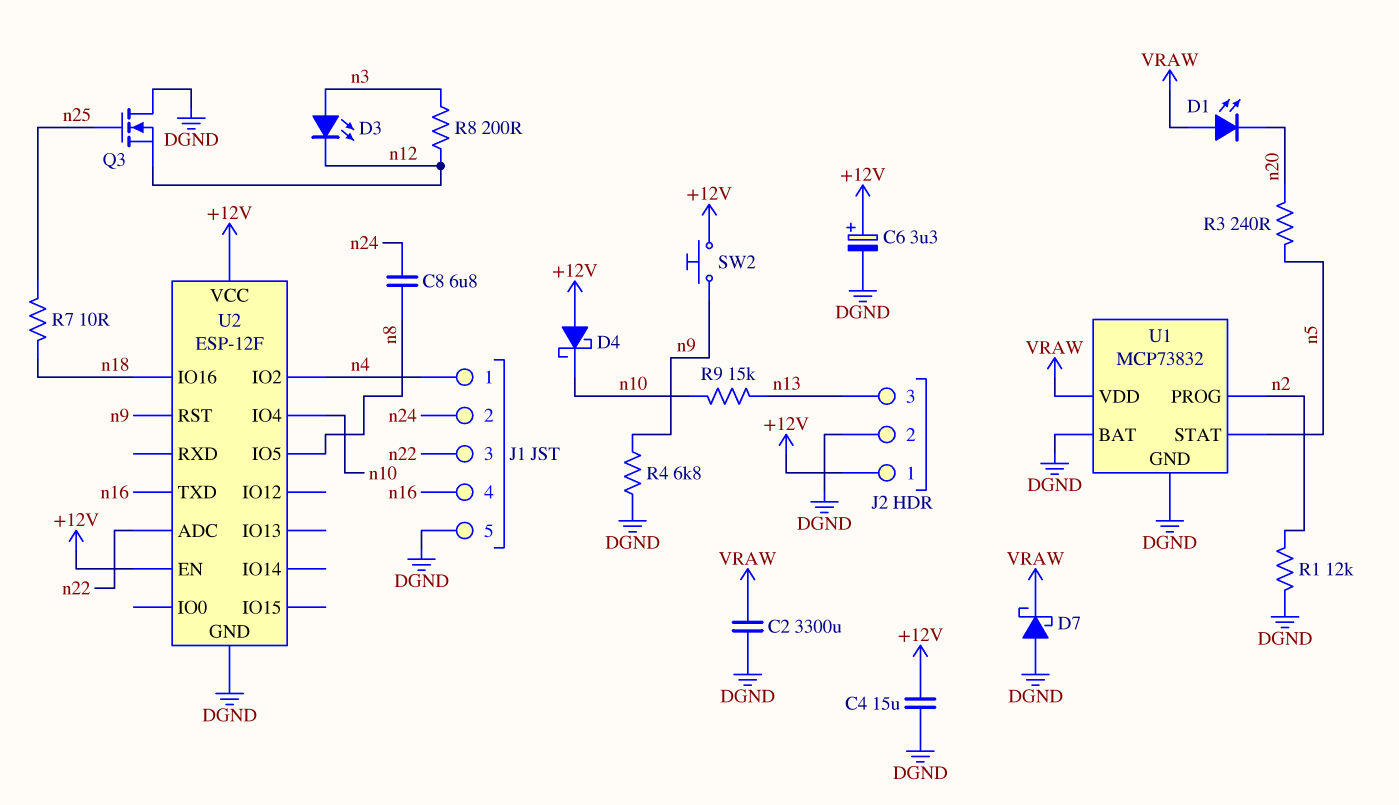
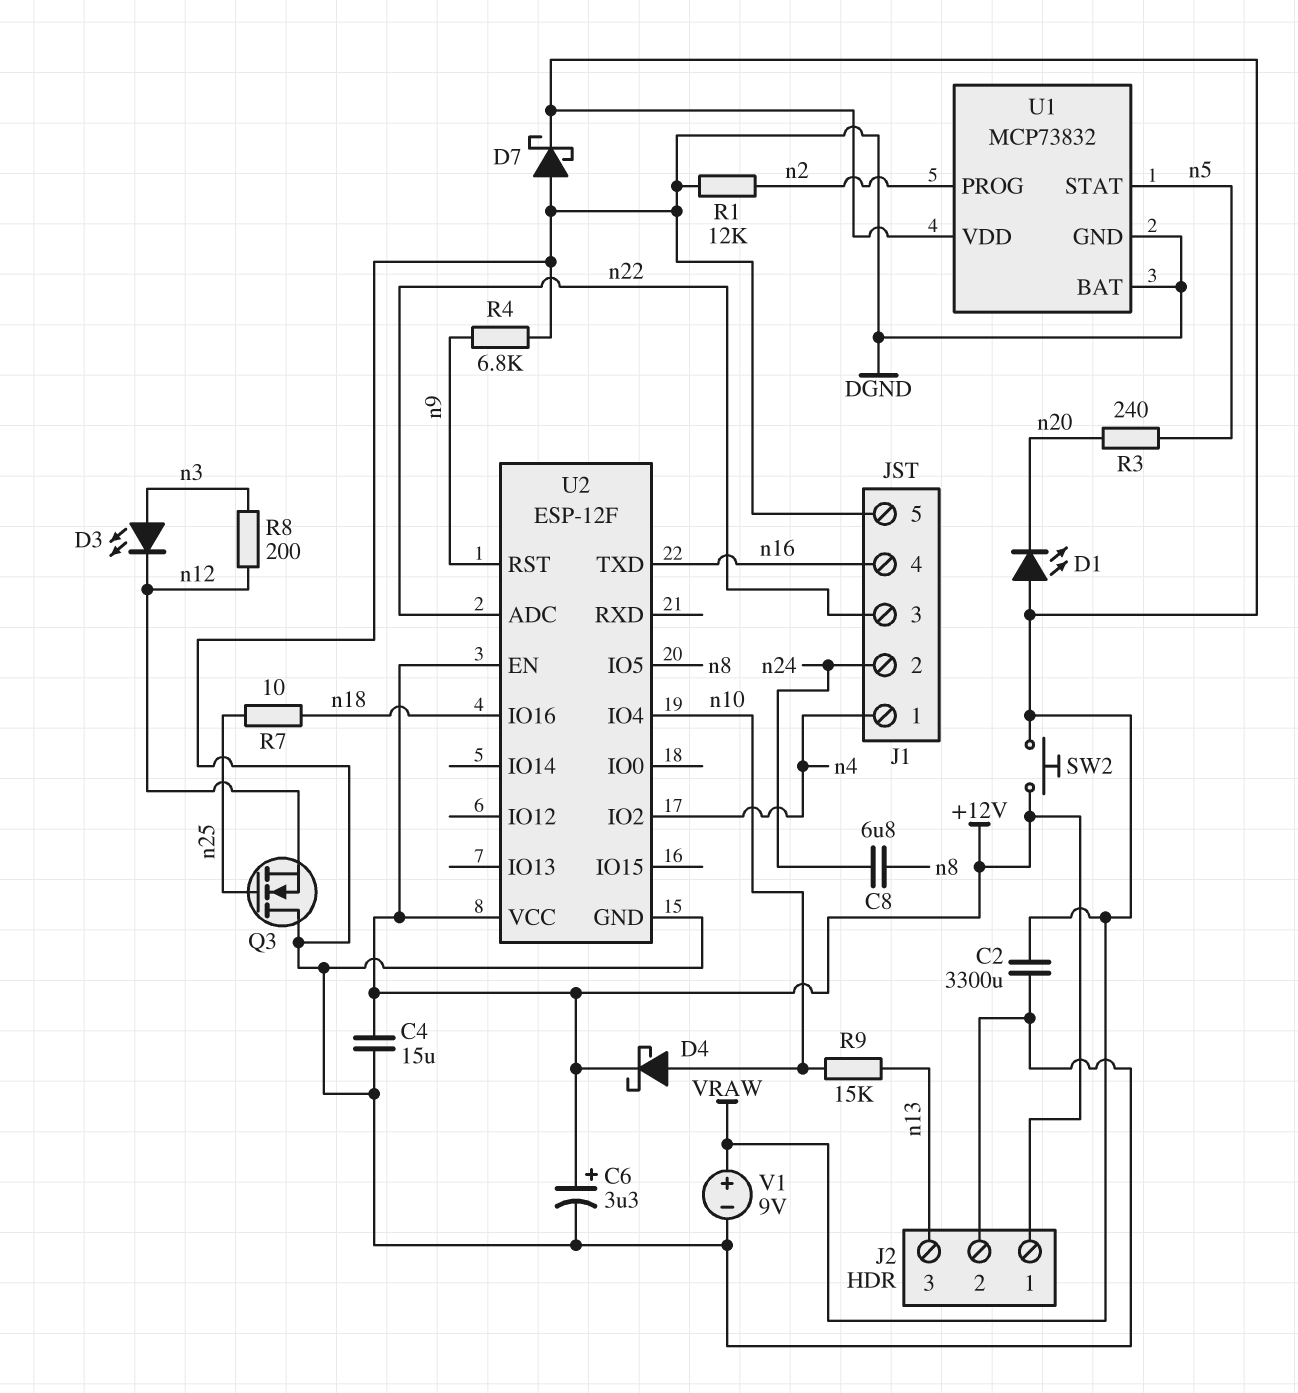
D4: schottky (A +12V, K n10) -> schottky (A n10, K +12V)
SW2: button (+12V, n9) -> button (+12V, VRAW)
V1: none -> 9V (plus VRAW, minus DGND)

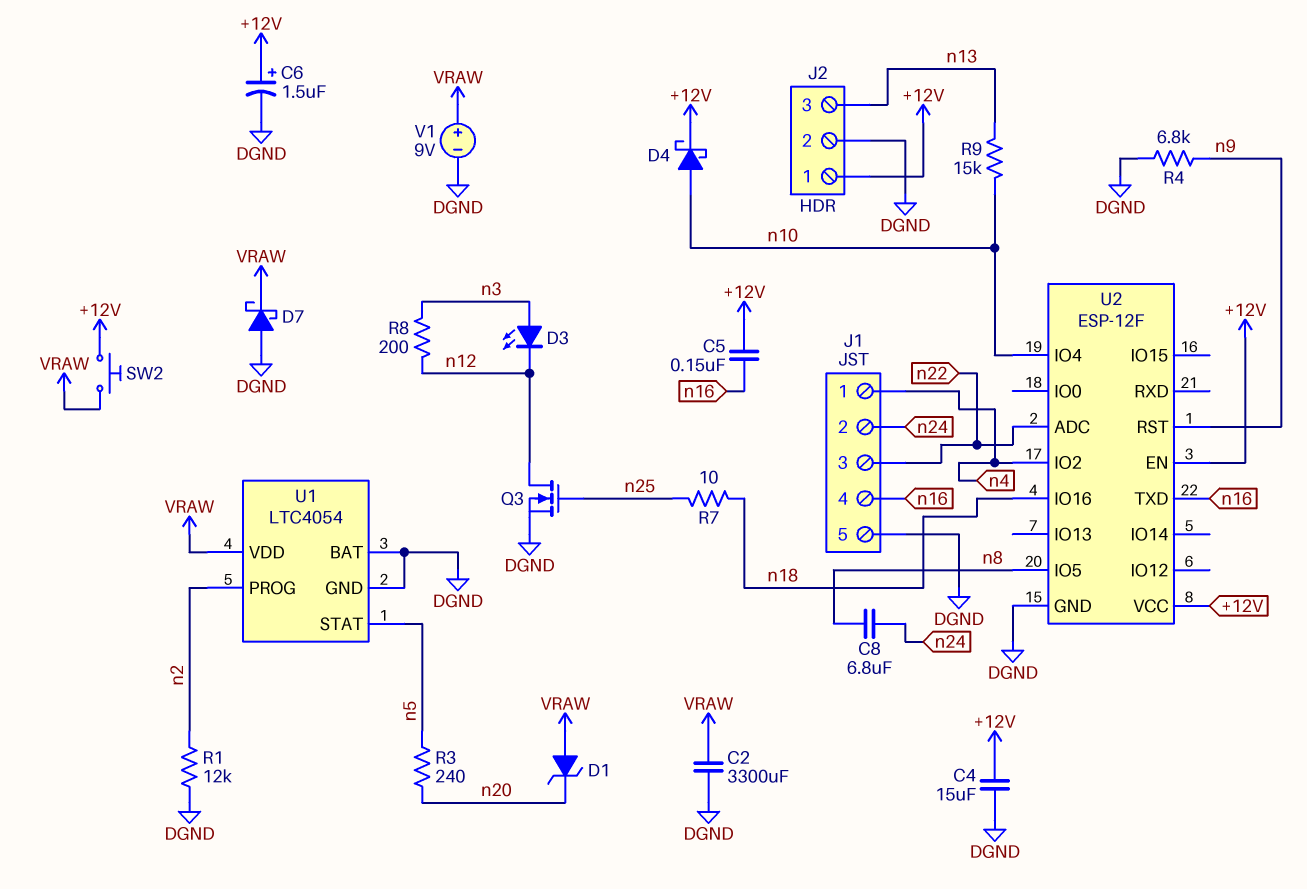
C5: none -> 150nF (+12V, n16)
C6: 3.3uF (plus +12V, minus DGND) -> 1.5uF (plus +12V, minus DGND)
D1: LED (A VRAW, K n20) -> zener (A VRAW, K n20)
Q3: NMOS (G n25, D DGND, S n12) -> NMOS (G n25, D n12, S DGND)
U1: MCP73832 -> LTC4054

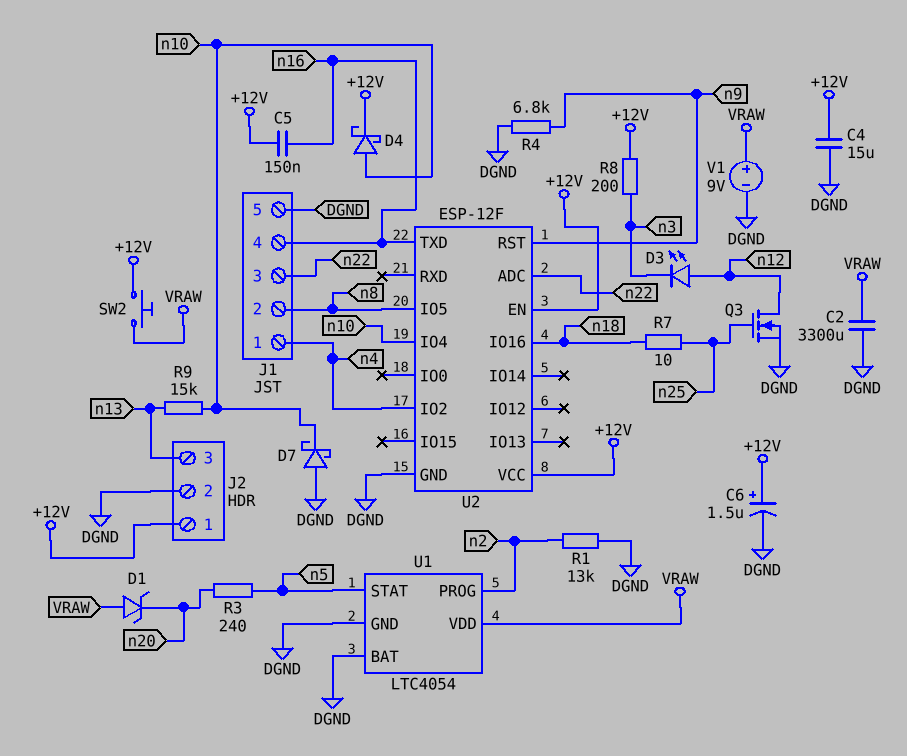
C8: 6.8uF (n8, n24) -> none
D3: LED (A n3, K n12) -> LED (A n12, K n3)
D7: schottky (A DGND, K VRAW) -> schottky (A DGND, K n10)
J1 pin 2: n24 -> n8
R1: 12k (DGND, n2) -> 13k (DGND, n2)
R8: 200 (n3, n12) -> 200 (+12V, n3)

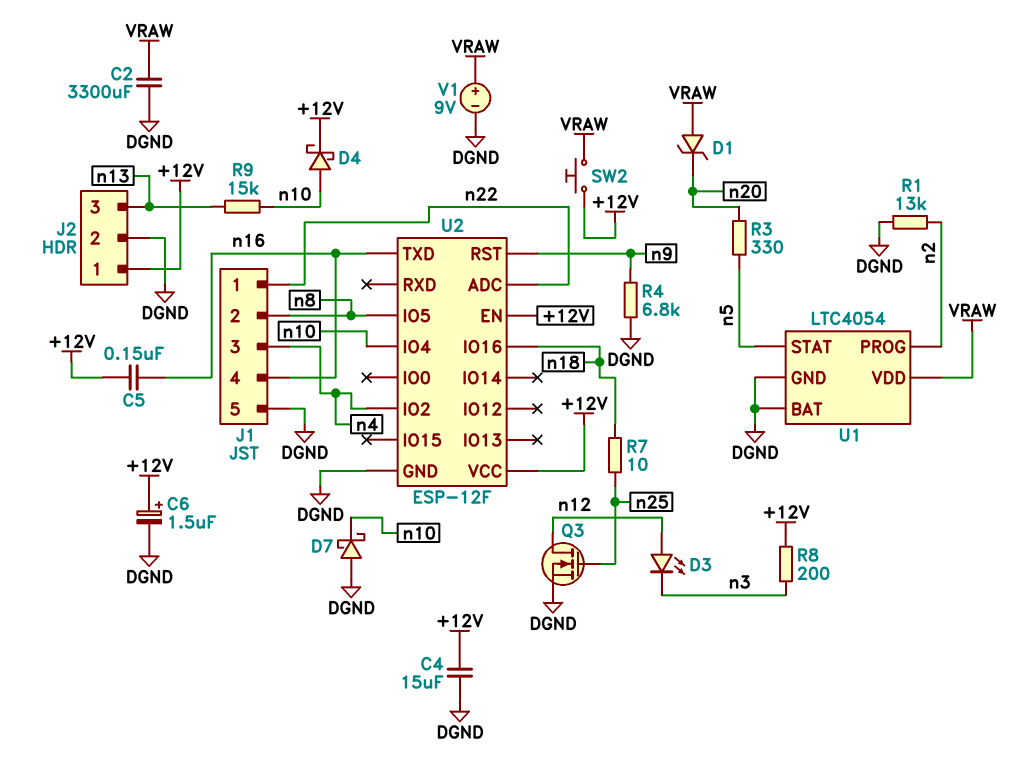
J1 pin 1: n4 -> n22
J1 pin 3: n22 -> n4
R3: 240 (n5, n20) -> 330 (n5, n20)

